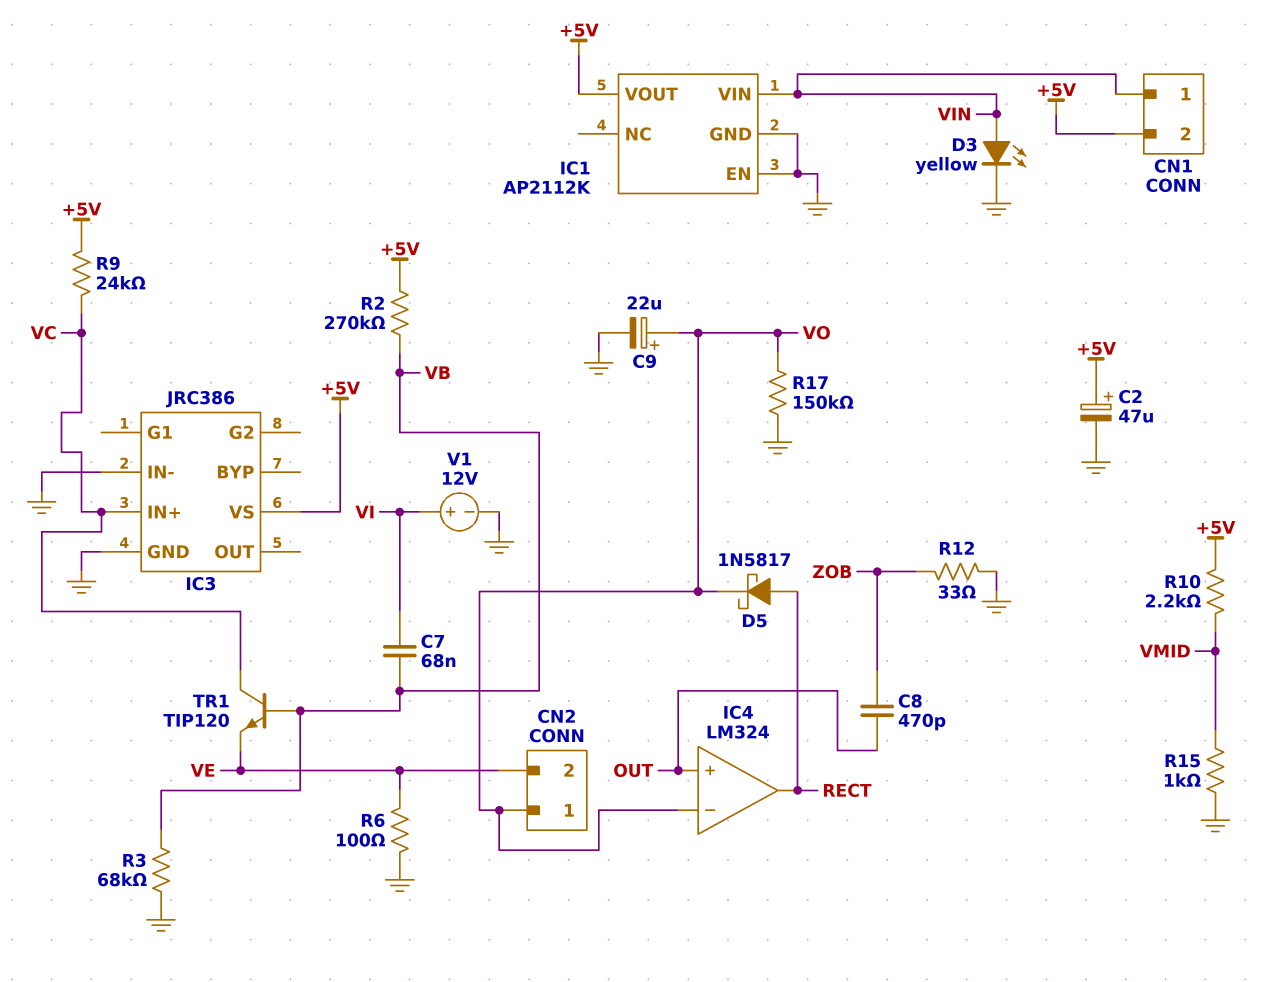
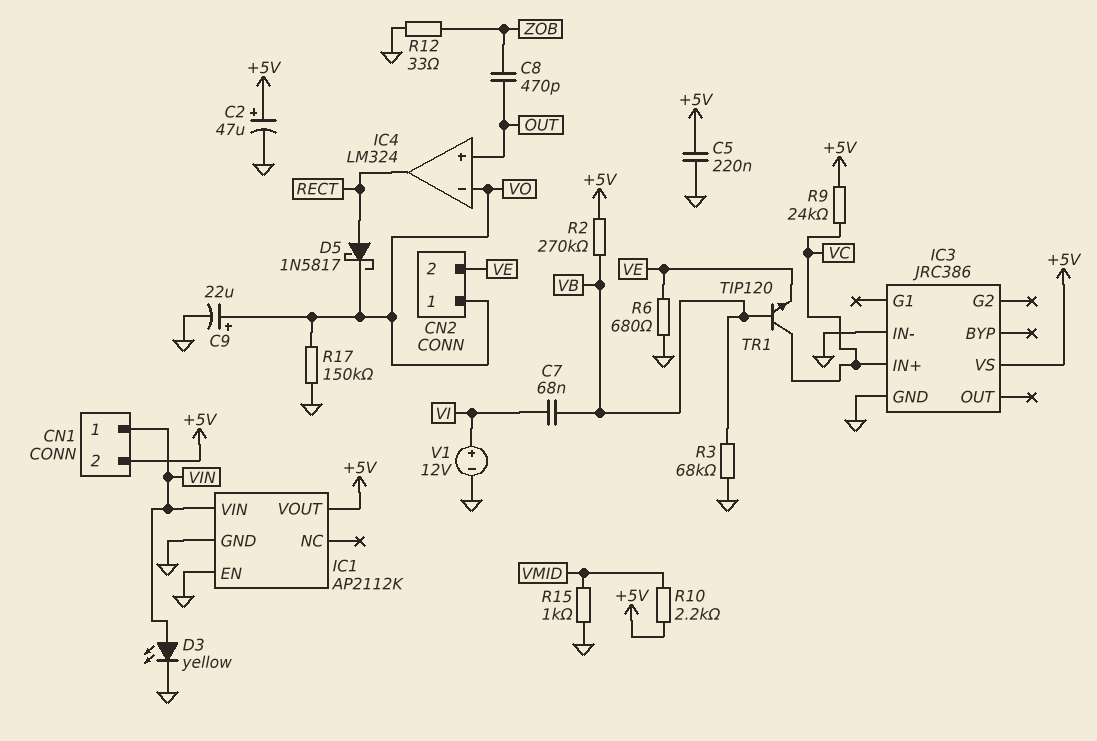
C5: none -> 220nF (+5V, GND)
R6: 100 (GND, VE) -> 680 (GND, VE)

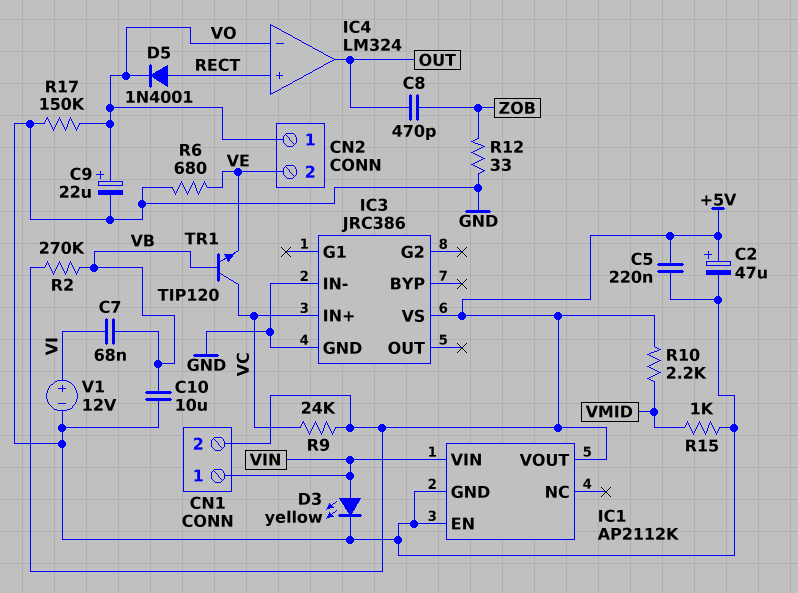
C10: none -> 10uF (GND, VB)
D5: schottky 1N5817 (A RECT, K VO) -> diode 1N4001 (A RECT, K VO)
IC4 pin in+: OUT -> RECT
IC4 pin out: RECT -> OUT
R3: 68k (GND, VB) -> none

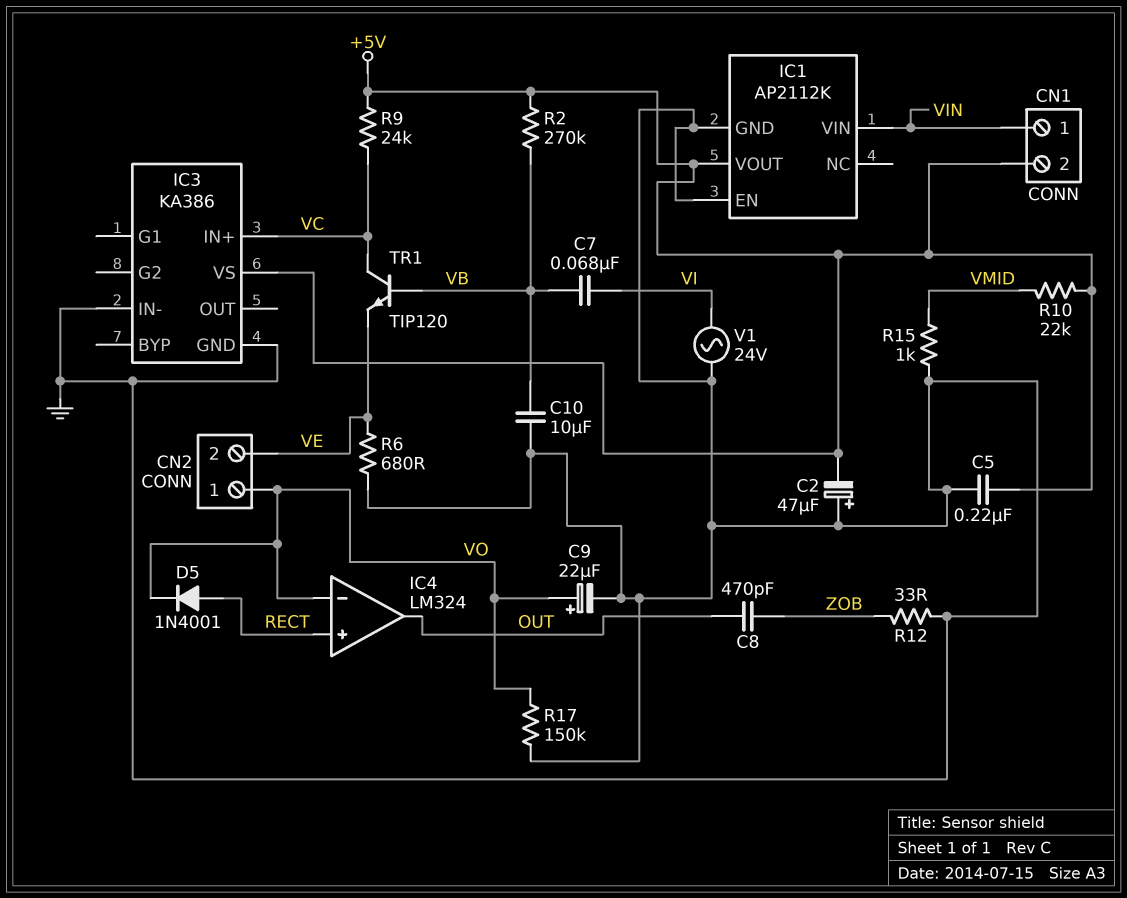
C2: 47uF (plus +5V, minus GND) -> 47uF (plus GND, minus +5V)
D3: LED yellow (A VIN, K GND) -> none
IC3: JRC386 -> KA386
R10: 2.2k (+5V, VMID) -> 22k (+5V, VMID)
V1: 12V (plus VI, minus GND) -> AC 24V (GND, VI)

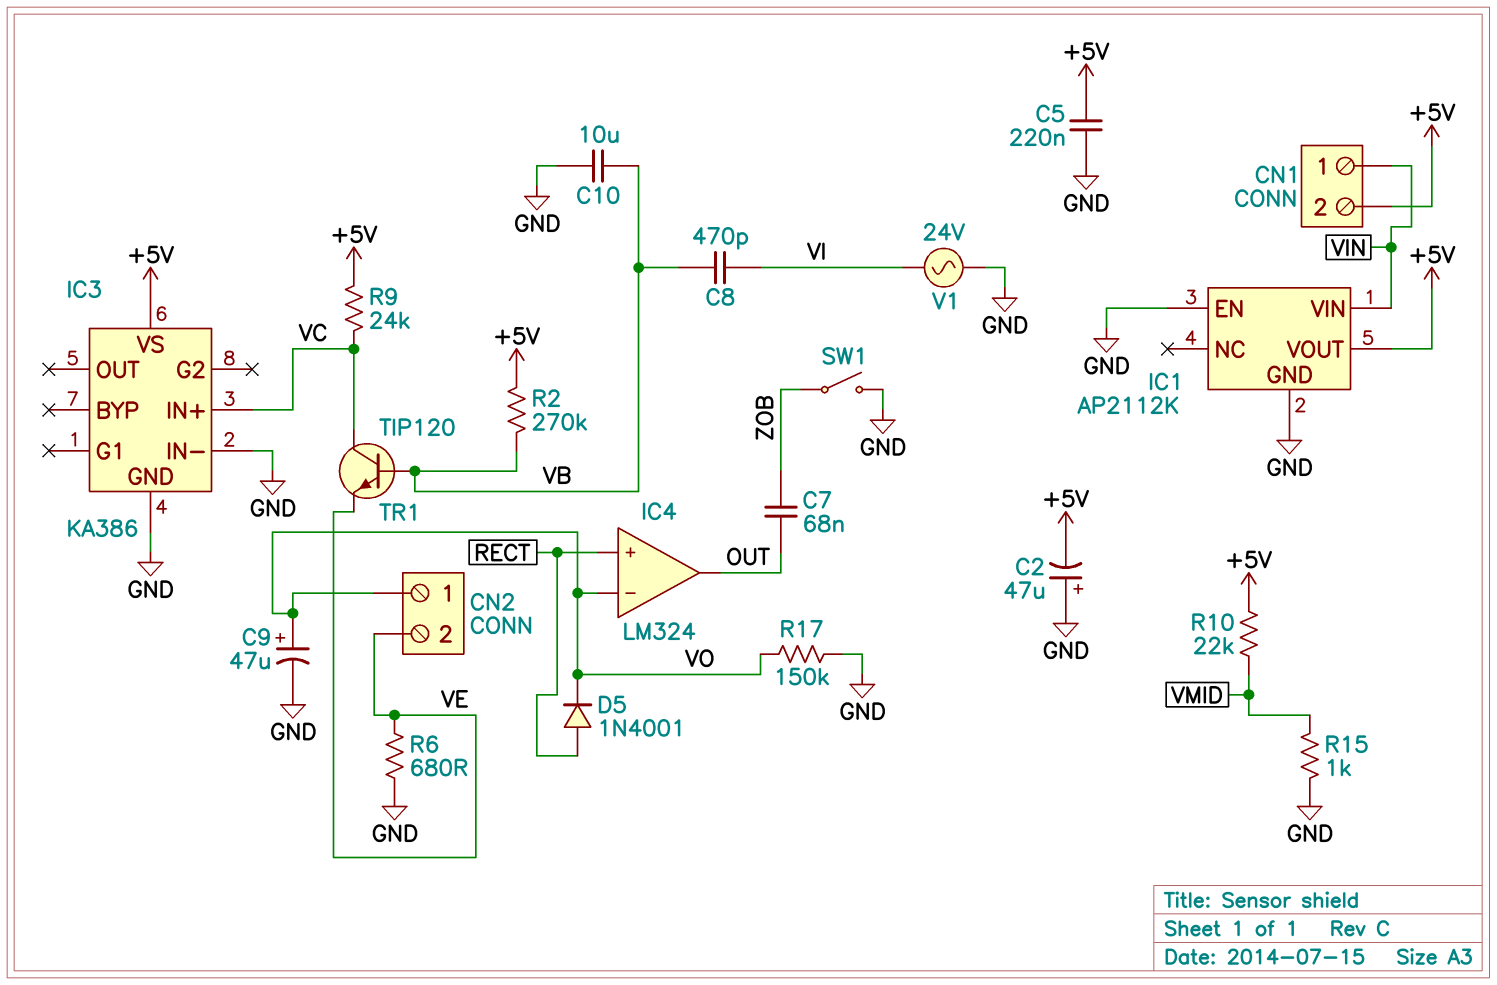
C7: 68nF (VB, VI) -> 68nF (OUT, ZOB)
C8: 470pF (OUT, ZOB) -> 470pF (VB, VI)
C9: 22uF (plus VO, minus GND) -> 47uF (plus VO, minus GND)
R12: 33 (GND, ZOB) -> none
SW1: none -> switch (GND, ZOB)

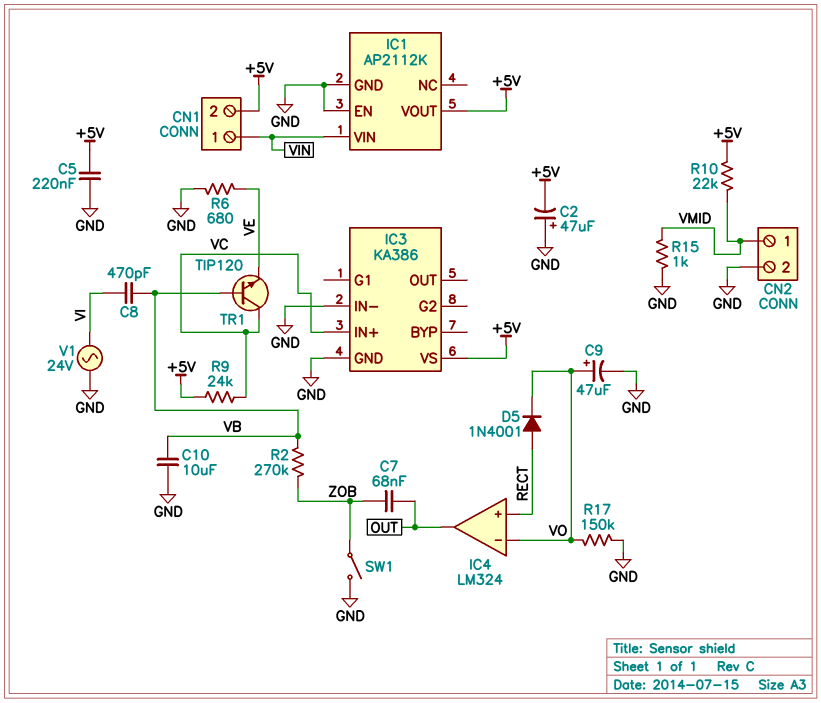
CN2 pin 1: VO -> VMID
CN2 pin 2: VE -> GND
R2: 270k (+5V, VB) -> 270k (VB, ZOB)

